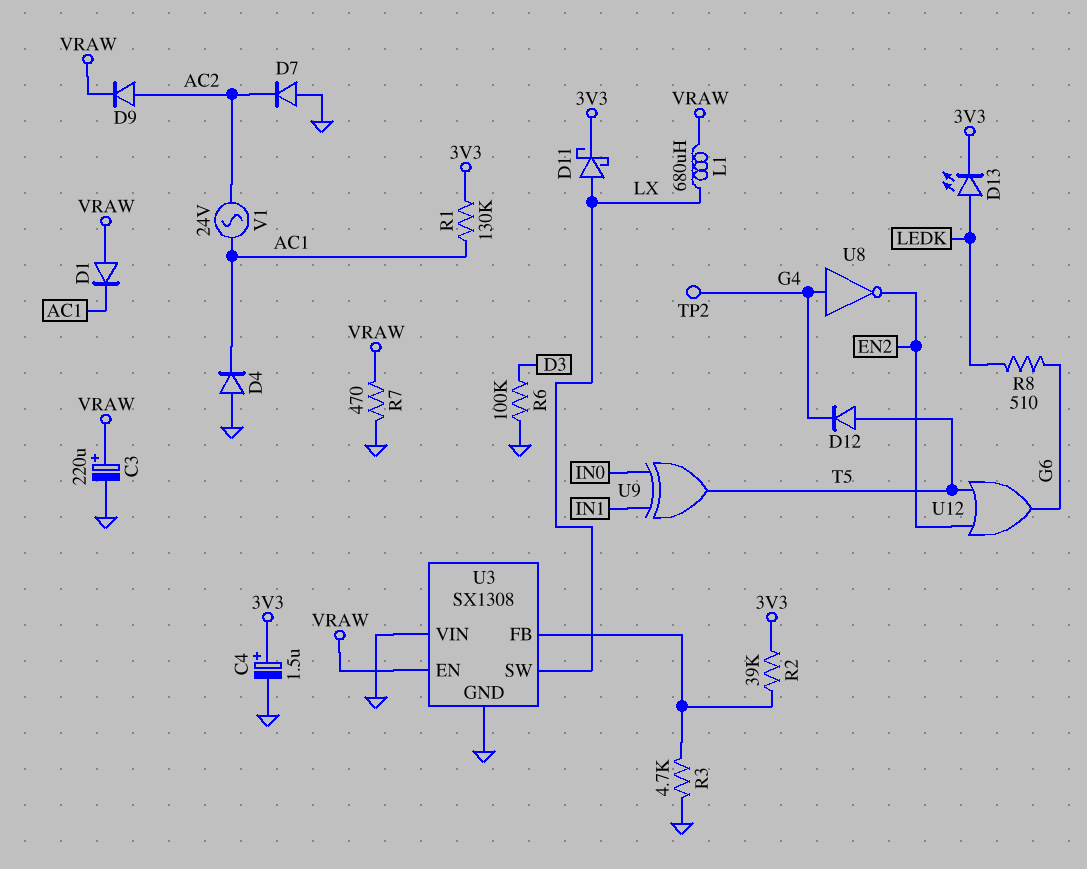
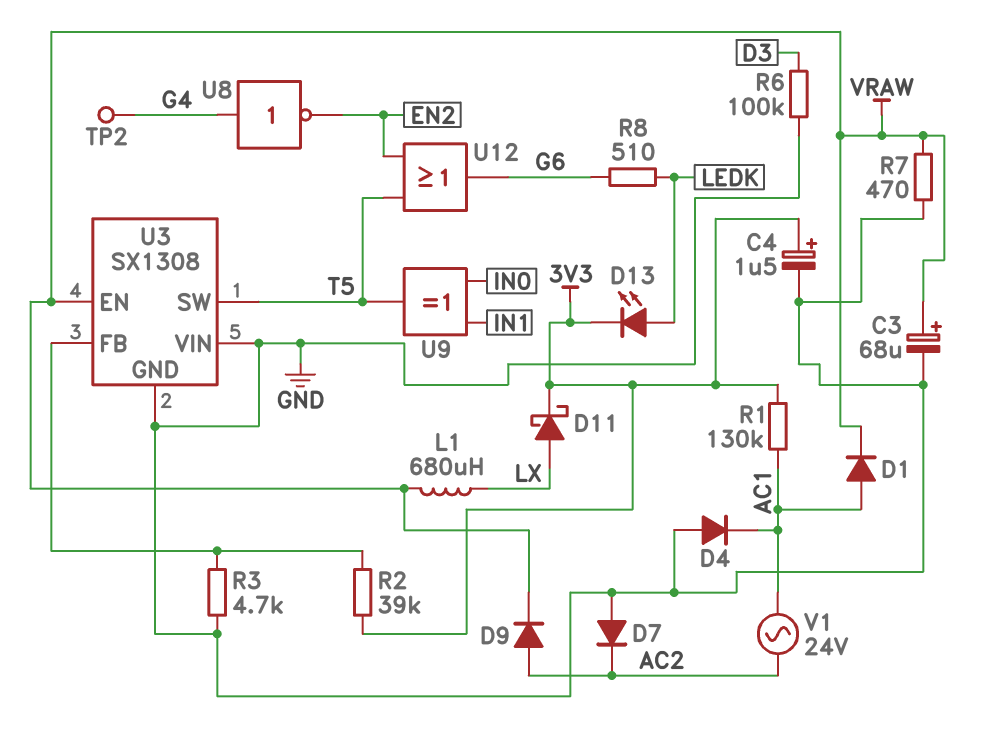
C3: 220uF (plus VRAW, minus GND) -> 68uF (plus VRAW, minus GND)
D1: diode (A VRAW, K AC1) -> diode (A AC1, K VRAW)
D12: diode (A T5, K G4) -> none
U3 pin SW: LX -> T5

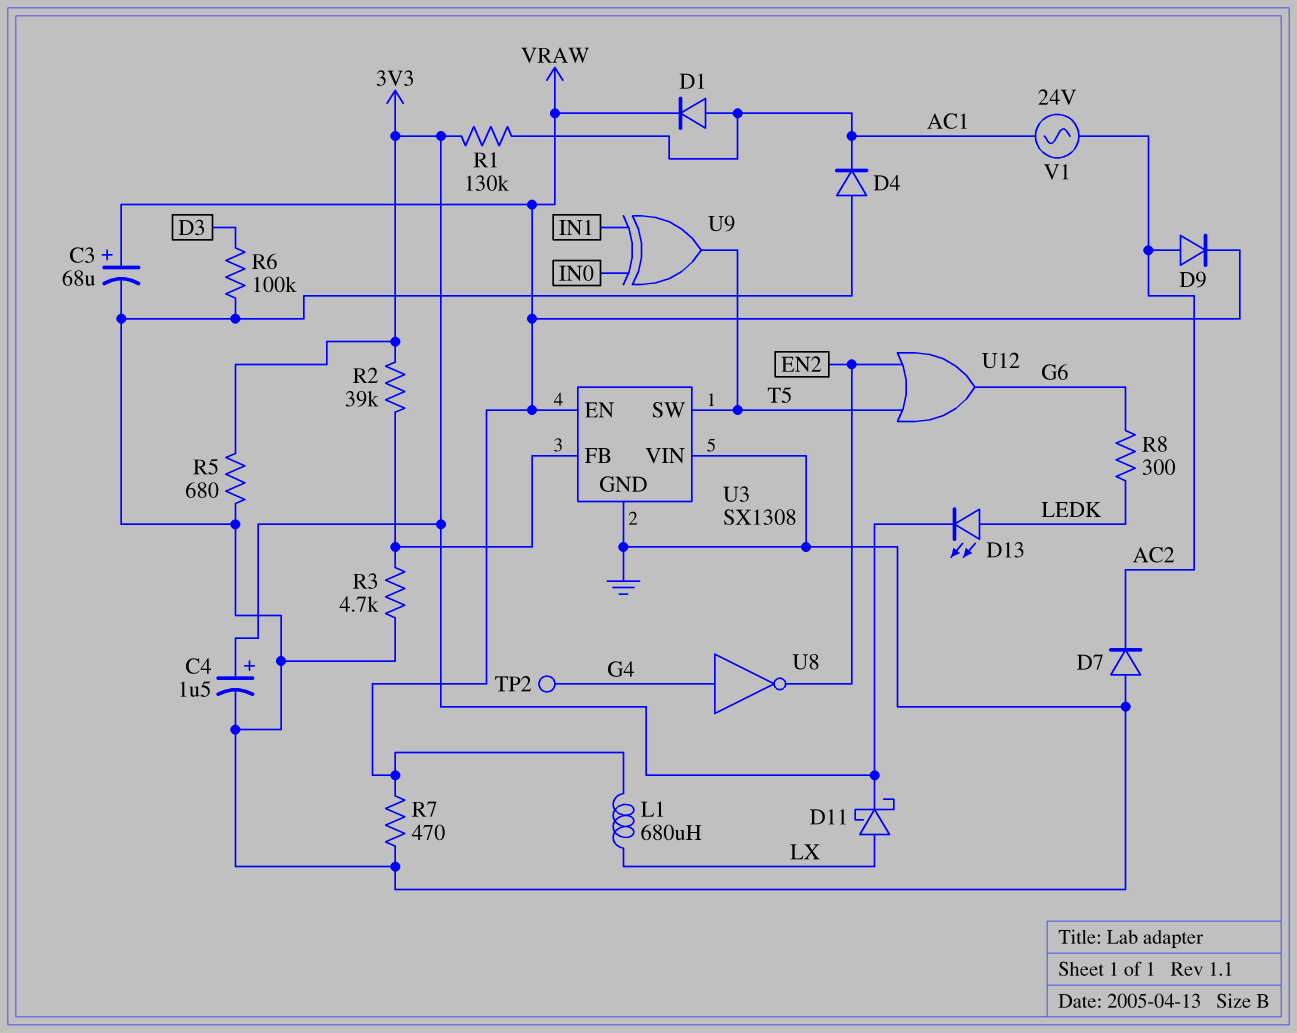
R5: none -> 680 (3V3, GND)
R8: 510 (G6, LEDK) -> 300 (G6, LEDK)

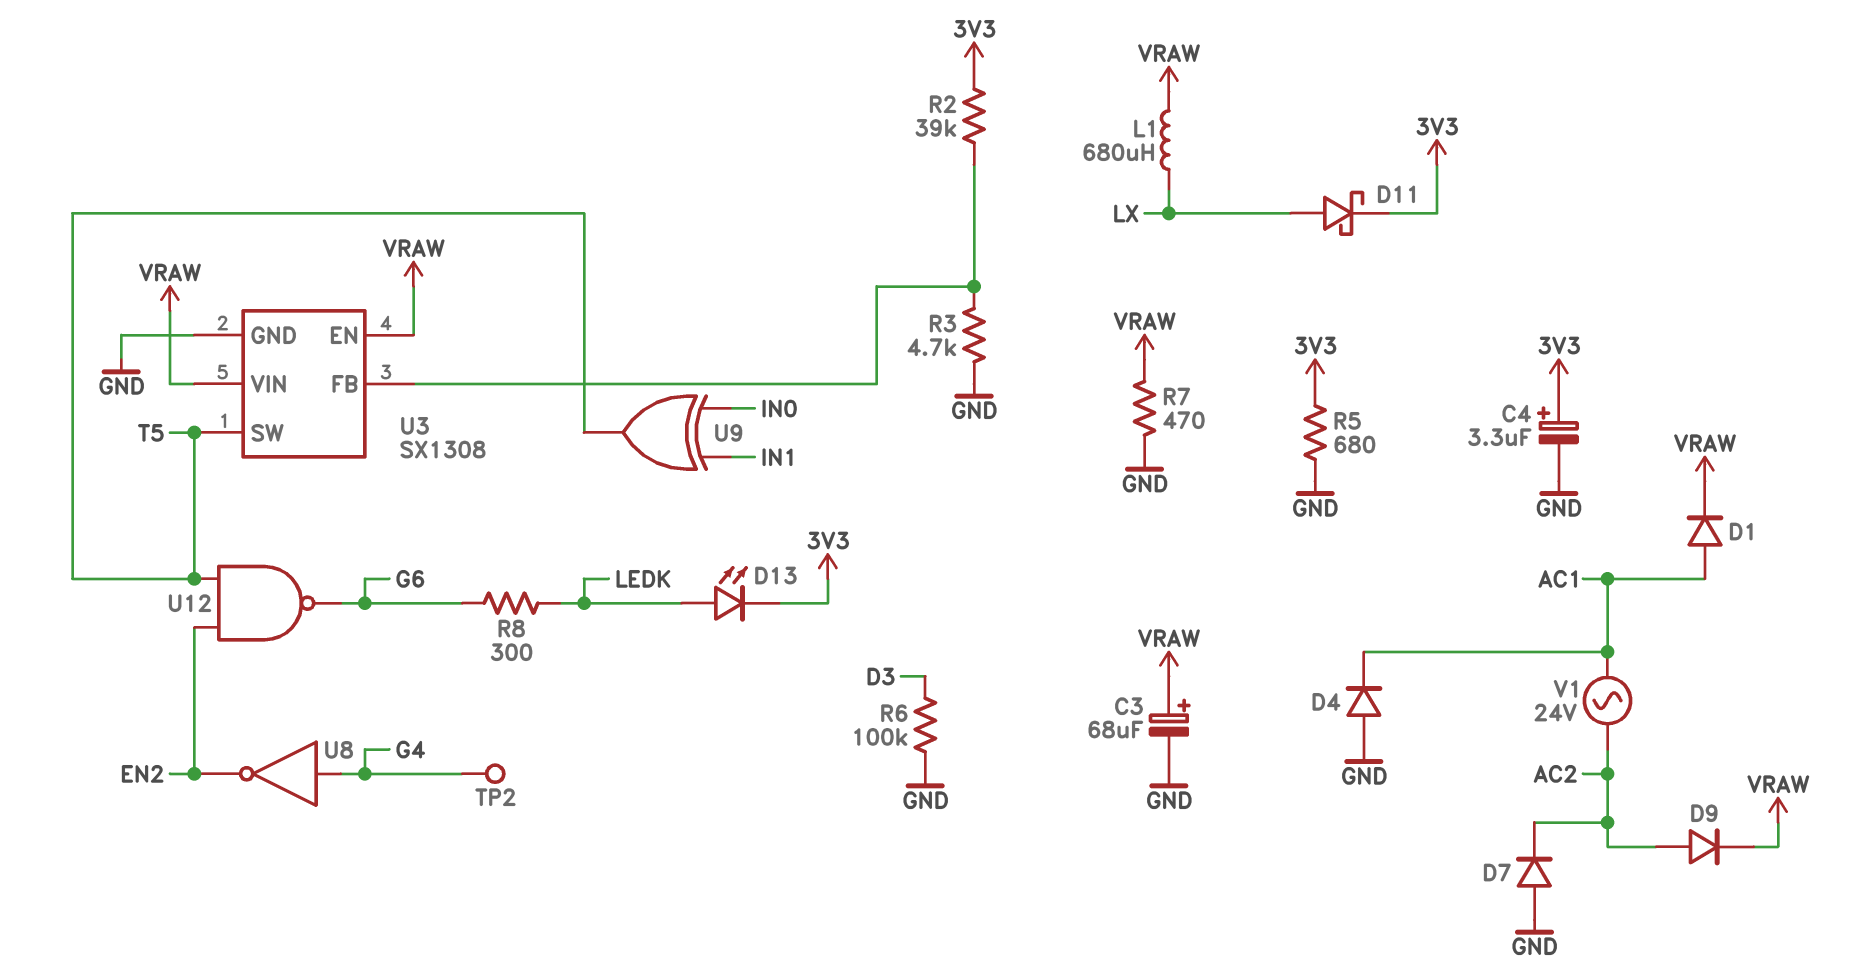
C4: 1.5uF (plus 3V3, minus GND) -> 3.3uF (plus 3V3, minus GND)
R1: 130k (3V3, AC1) -> none
U3 pin VIN: GND -> VRAW
U12: OR (in EN2, in T5, out G6) -> NAND (in EN2, in T5, out G6)

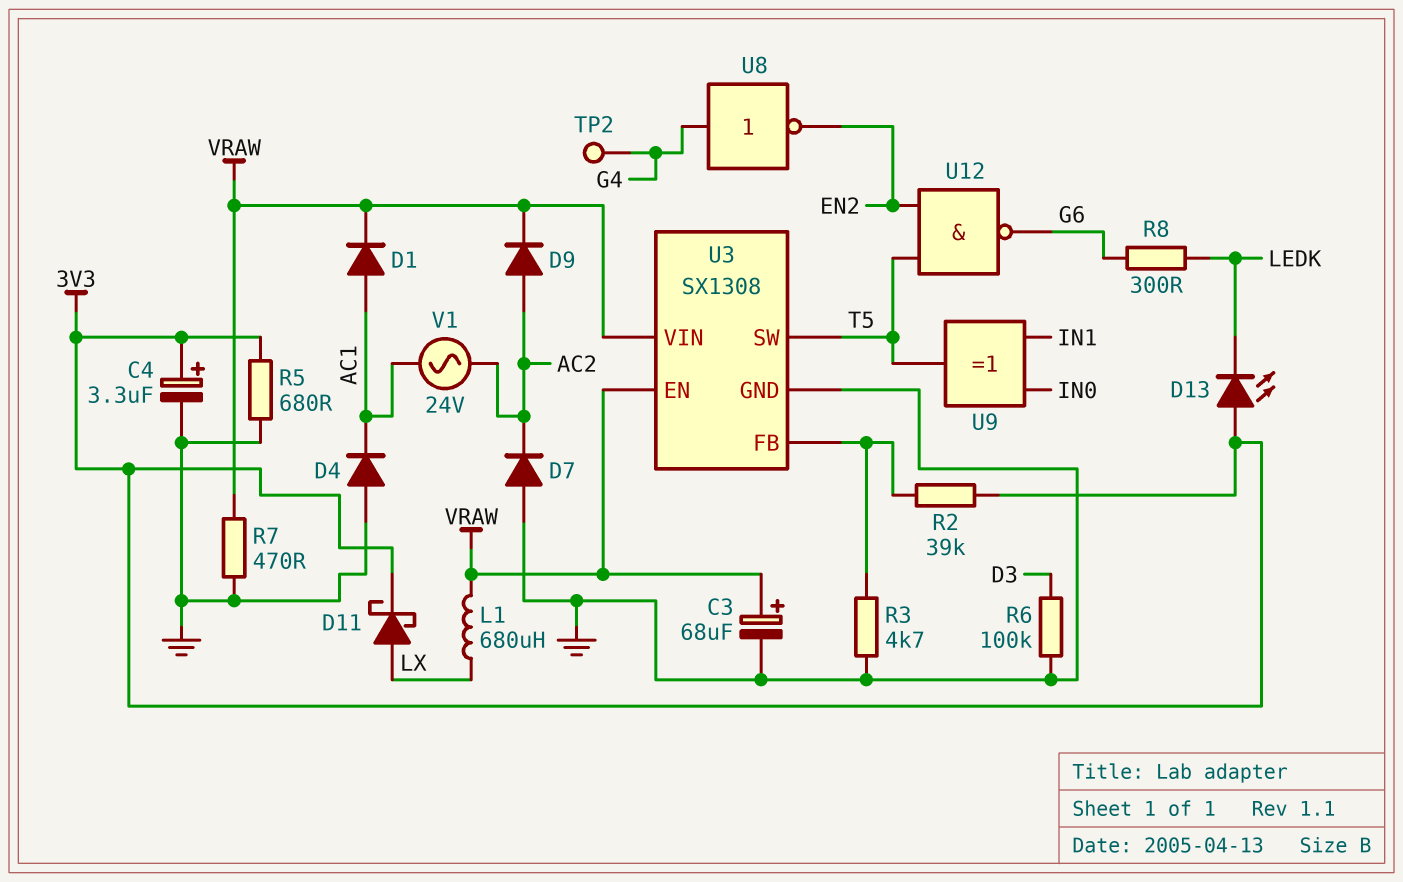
D13: LED (A LEDK, K 3V3) -> LED (A 3V3, K LEDK)

